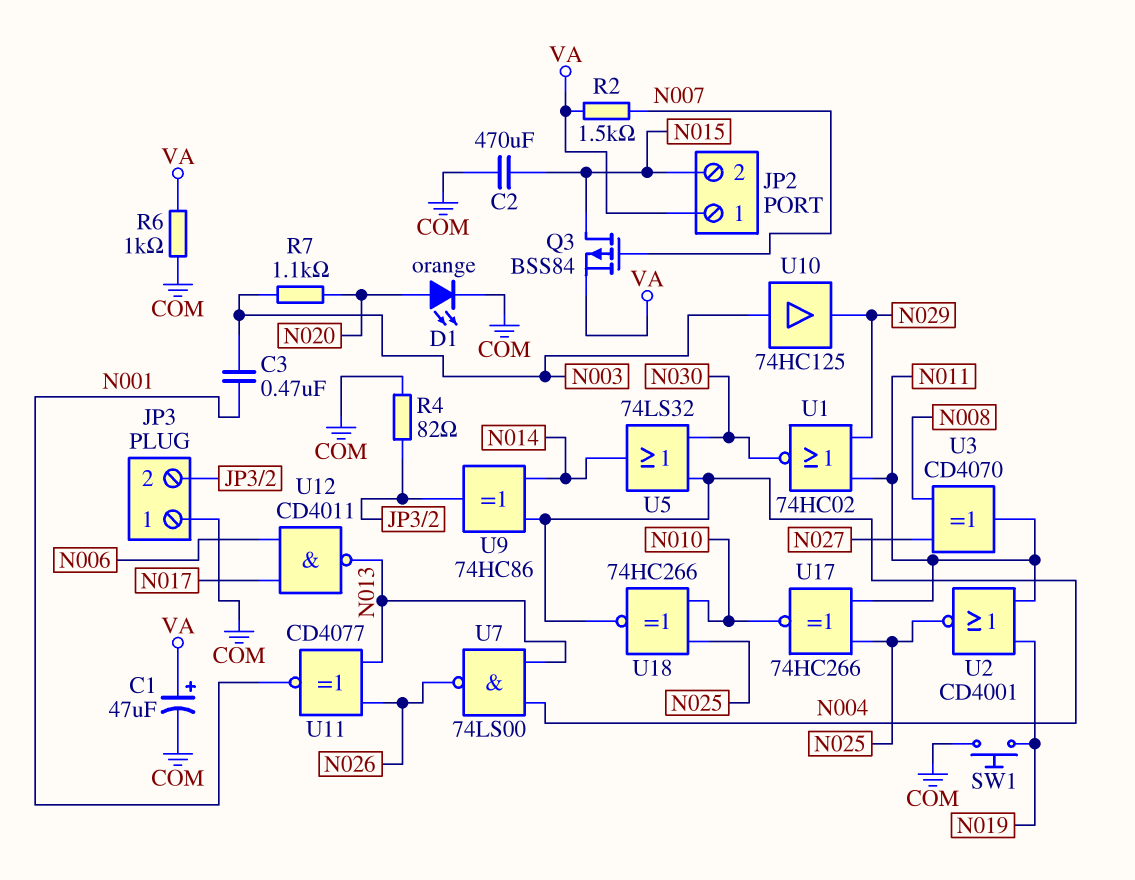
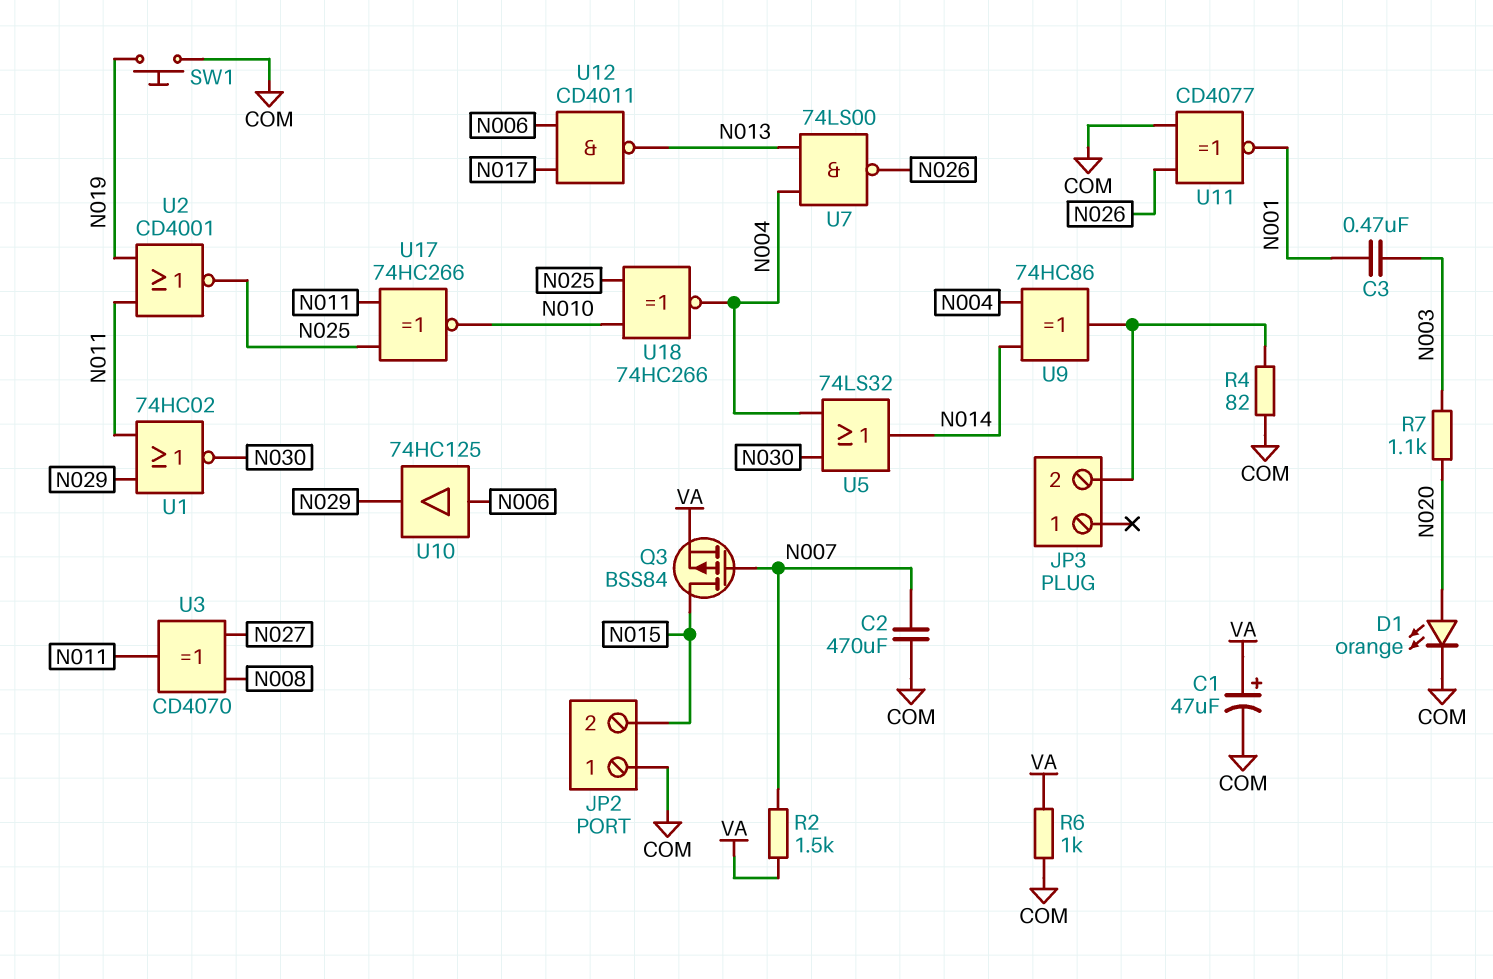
C2: 470uF (COM, N015) -> 470uF (COM, N007)
JP2 pin 1: VA -> COM
JP3 pin 1: COM -> none
U10: buffer 74HC125 (in N003, out N029) -> buffer 74HC125 (in N006, out N029)
U11: XNOR CD4077 (in N013, in N026, out N001) -> XNOR CD4077 (in COM, in N026, out N001)

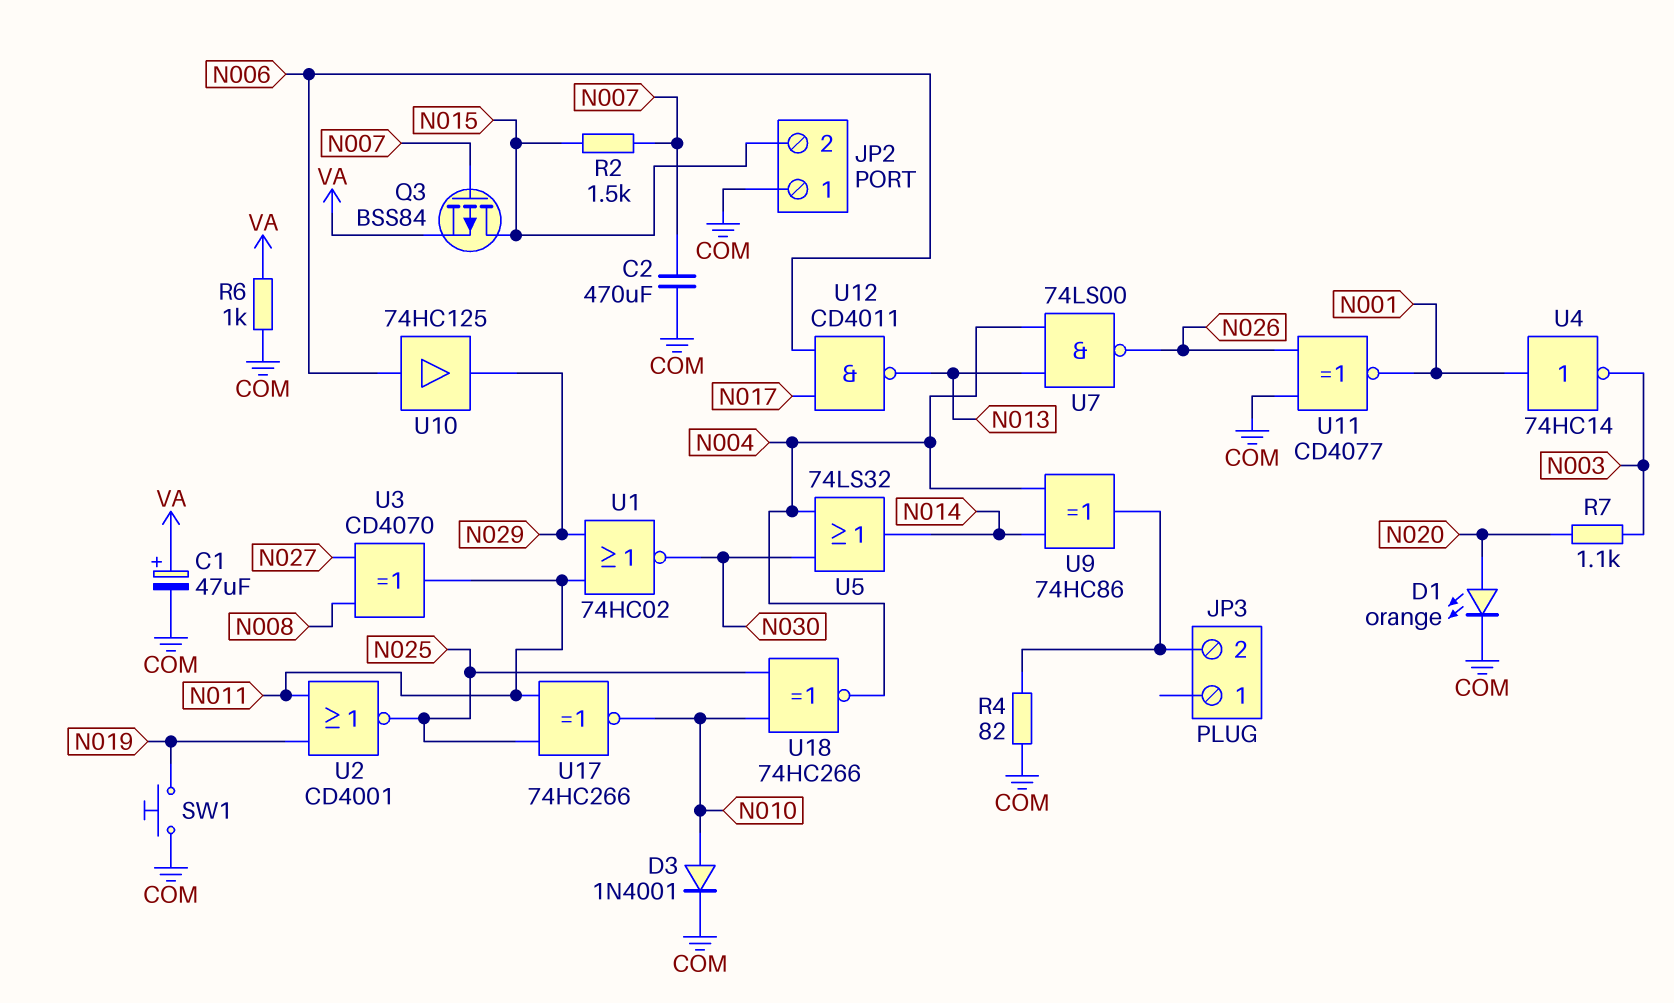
C3: 470nF (N001, N003) -> none
D3: none -> diode 1N4001 (A N010, K COM)
R2: 1.5k (N007, VA) -> 1.5k (N007, N015)
U4: none -> NOT 74HC14 (in N001, out N003)

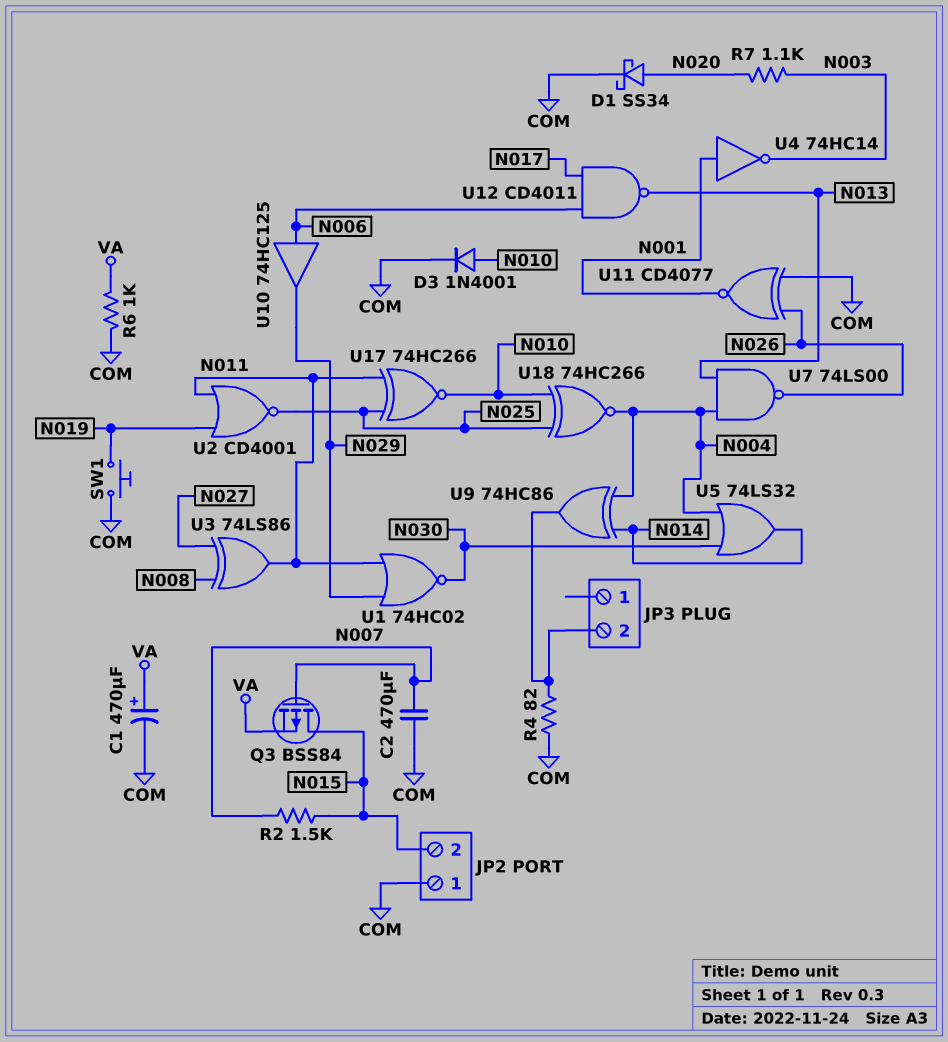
C1: 47uF (plus VA, minus COM) -> 470uF (plus VA, minus COM)
D1: LED orange (A N020, K COM) -> schottky SS34 (A N020, K COM)
U3: XOR CD4070 (in N008, in N027, out N011) -> XOR 74LS86 (in N008, in N027, out N011)

